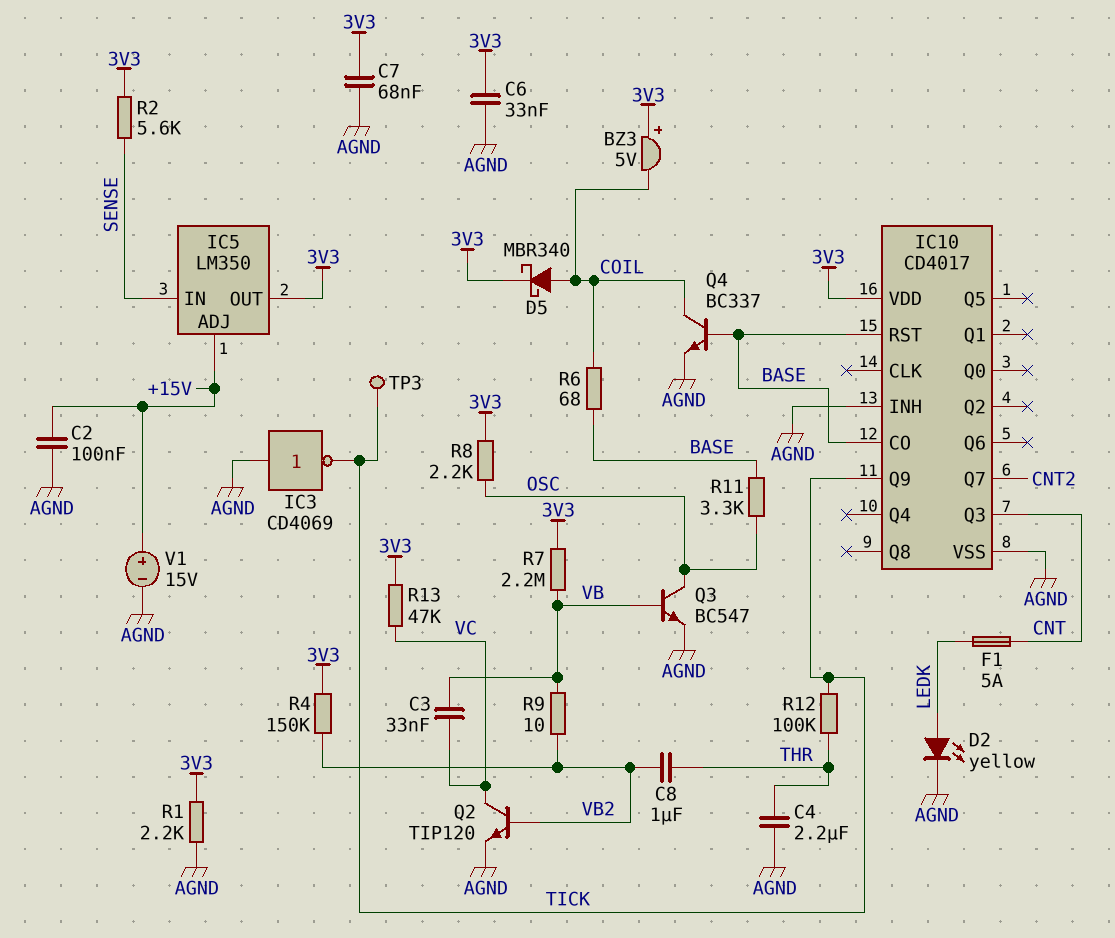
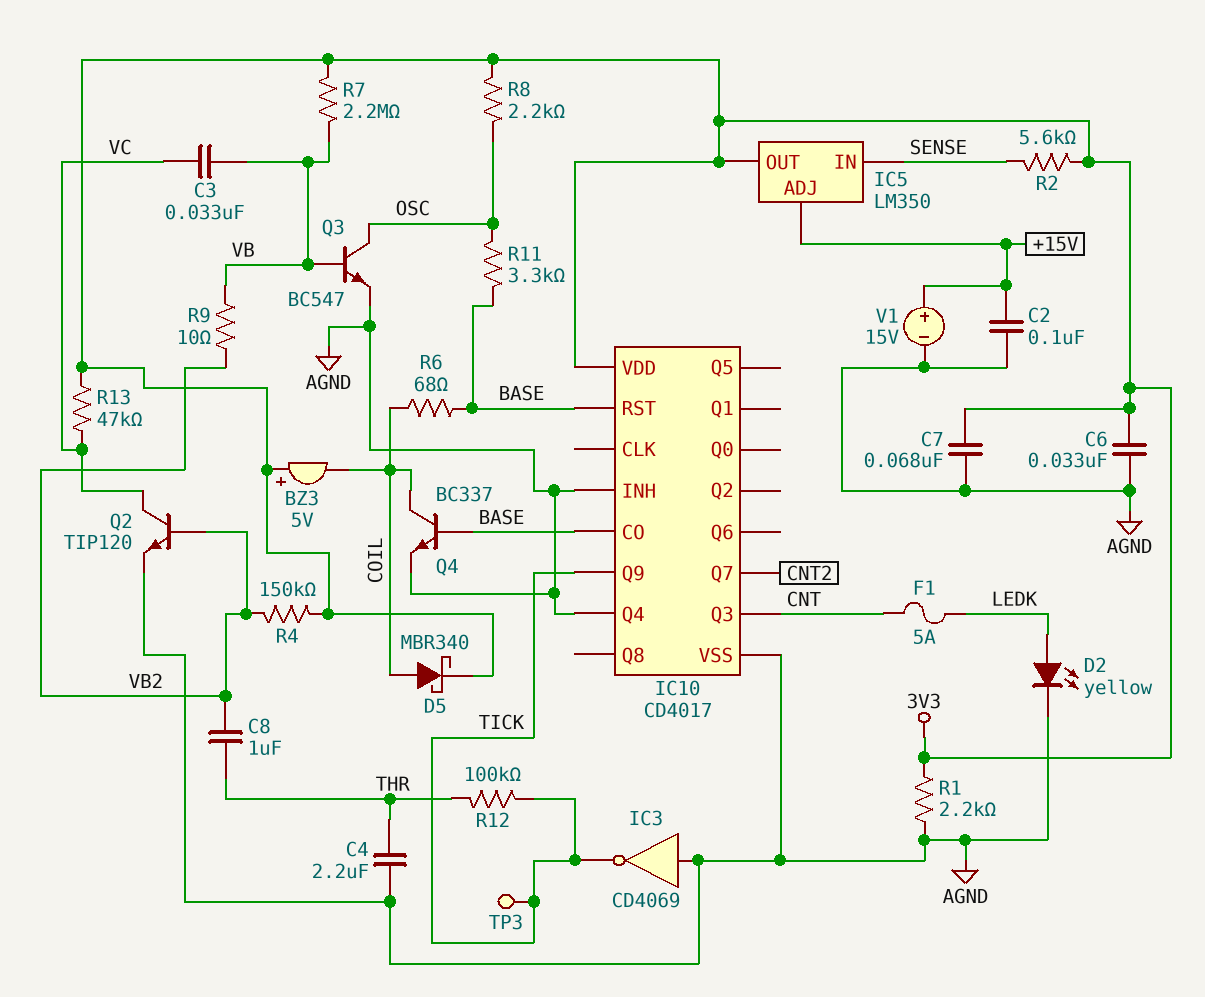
IC10 pin Q4: none -> AGND

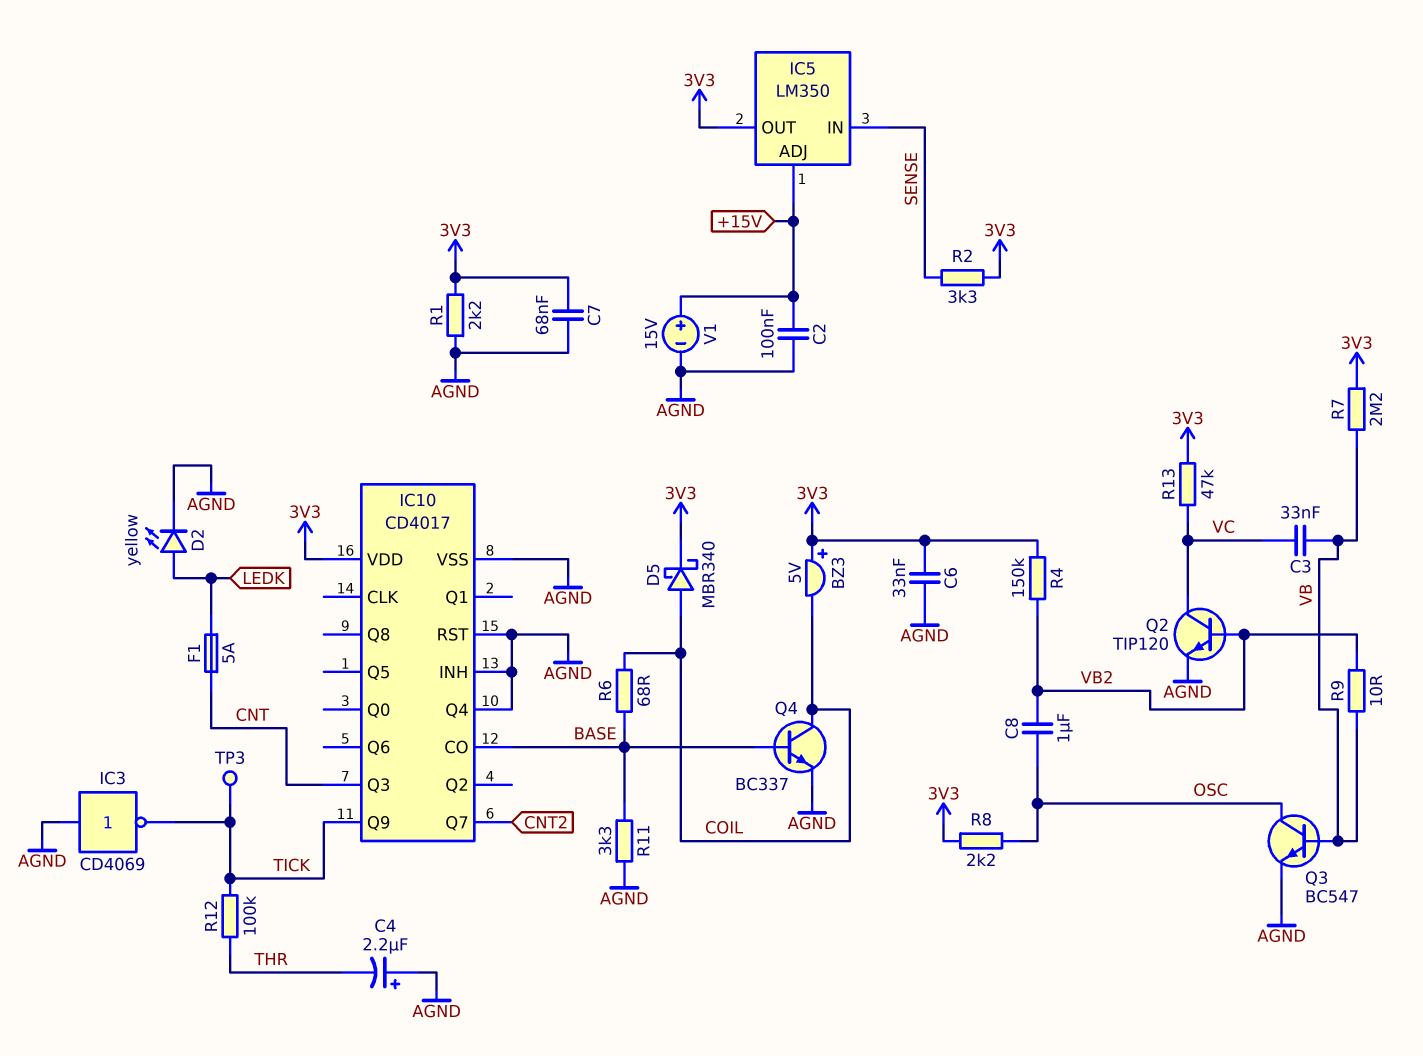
C4: 2.2uF (AGND, THR) -> 2.2uF (plus AGND, minus THR)
C8: 1uF (THR, VB2) -> 1uF (OSC, VB2)
IC10 pin RST: BASE -> AGND
R2: 5.6k (3V3, SENSE) -> 3.3k (3V3, SENSE)
R11: 3.3k (BASE, OSC) -> 3.3k (AGND, BASE)

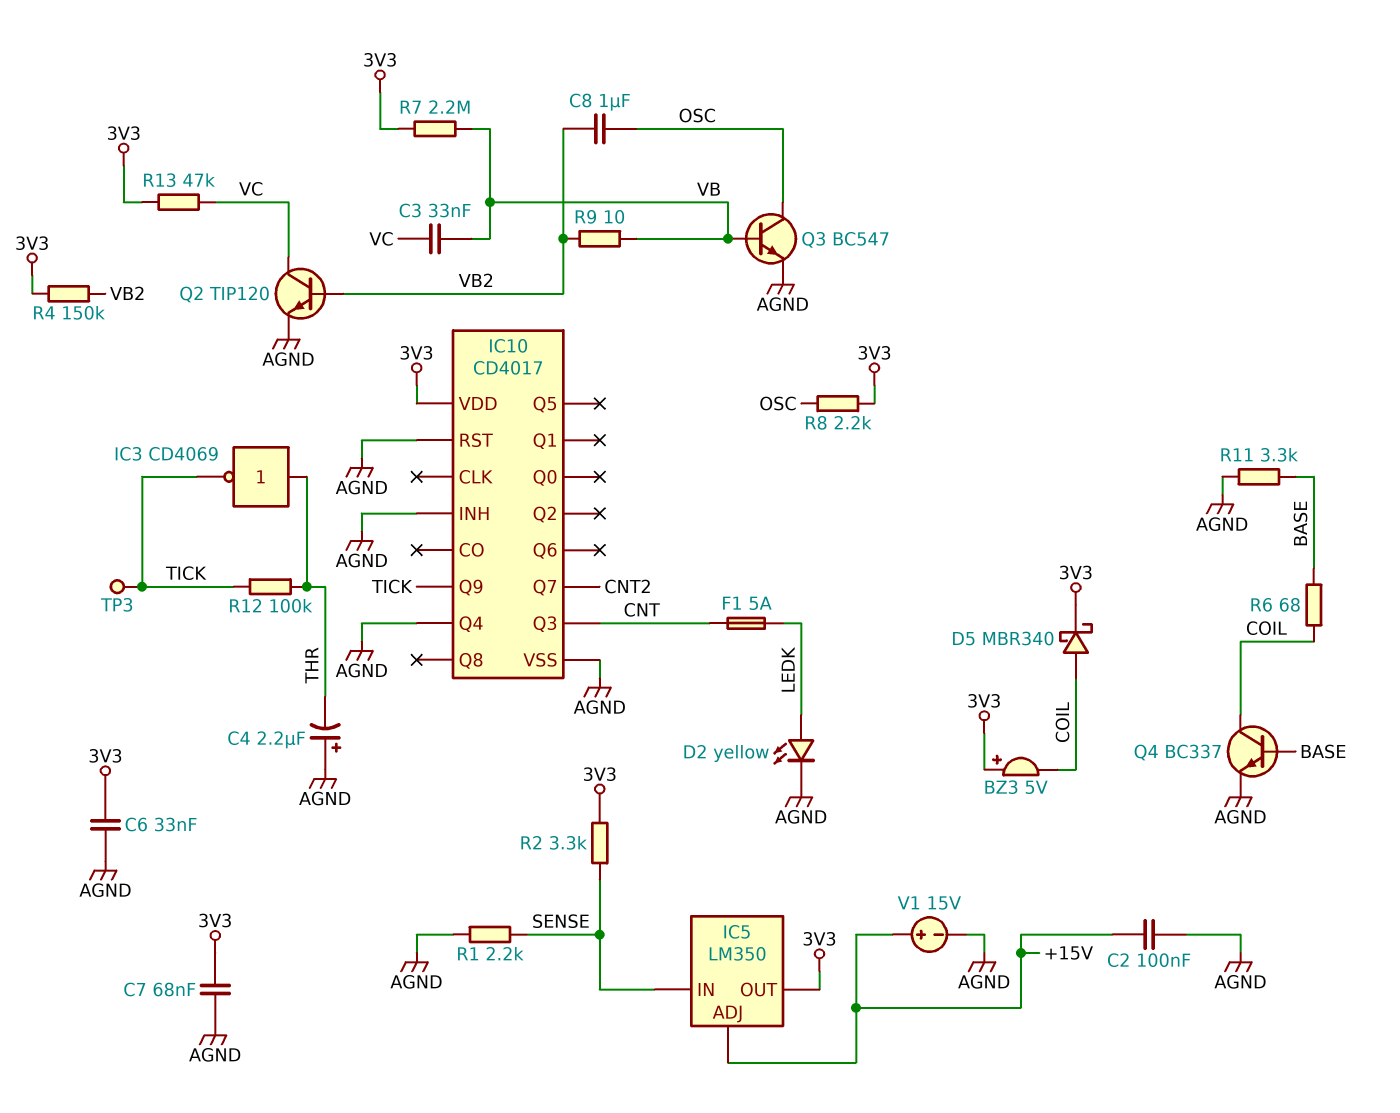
IC3: NOT CD4069 (in AGND, out TICK) -> NOT CD4069 (in THR, out TICK)
IC10 pin CO: BASE -> none
R1: 2.2k (3V3, AGND) -> 2.2k (AGND, SENSE)

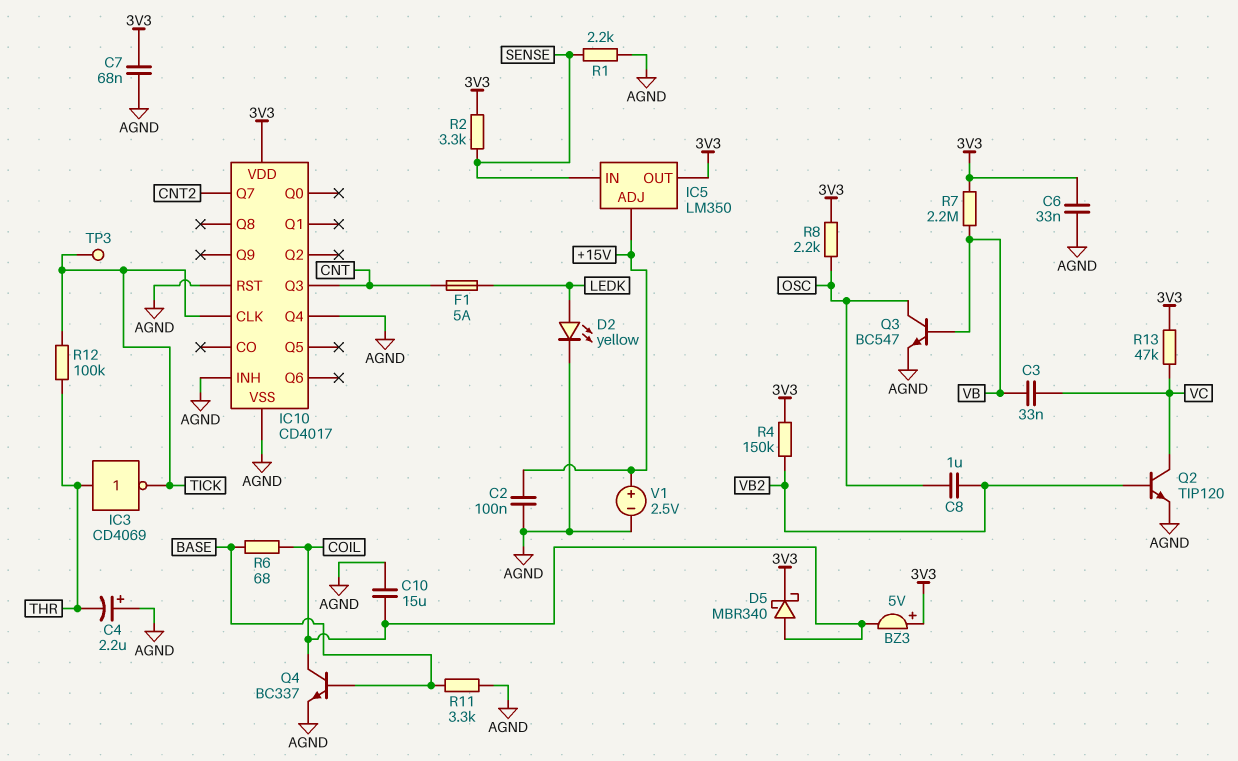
C10: none -> 15uF (AGND, COIL)
IC10 pin CLK: none -> TICK
IC10 pin Q9: TICK -> none
R9: 10 (VB, VB2) -> none
V1: 15V (plus +15V, minus AGND) -> 2.5V (plus +15V, minus AGND)

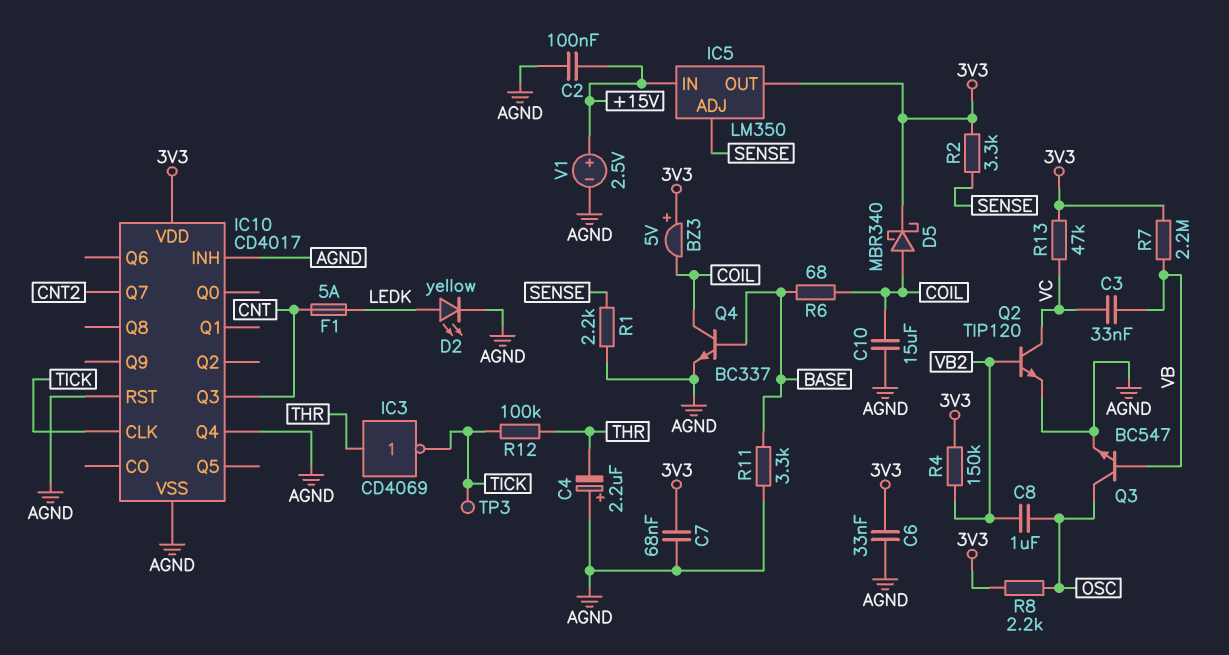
IC5 pin ADJ: +15V -> SENSE
IC5 pin IN: SENSE -> +15V

